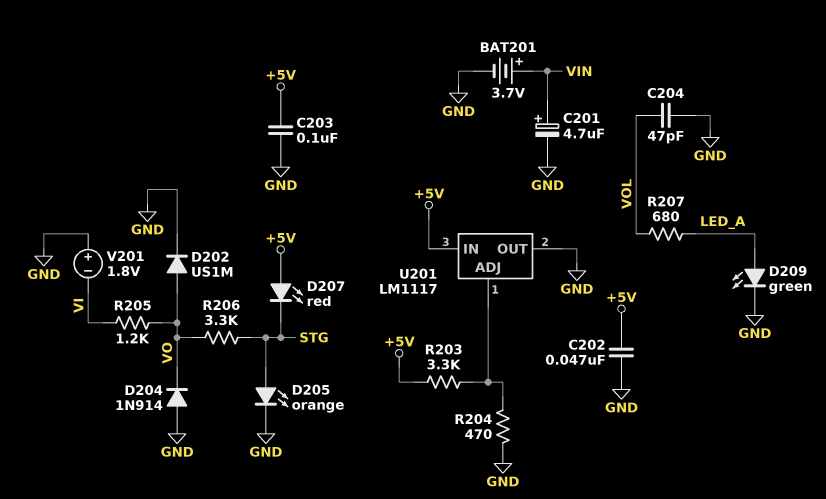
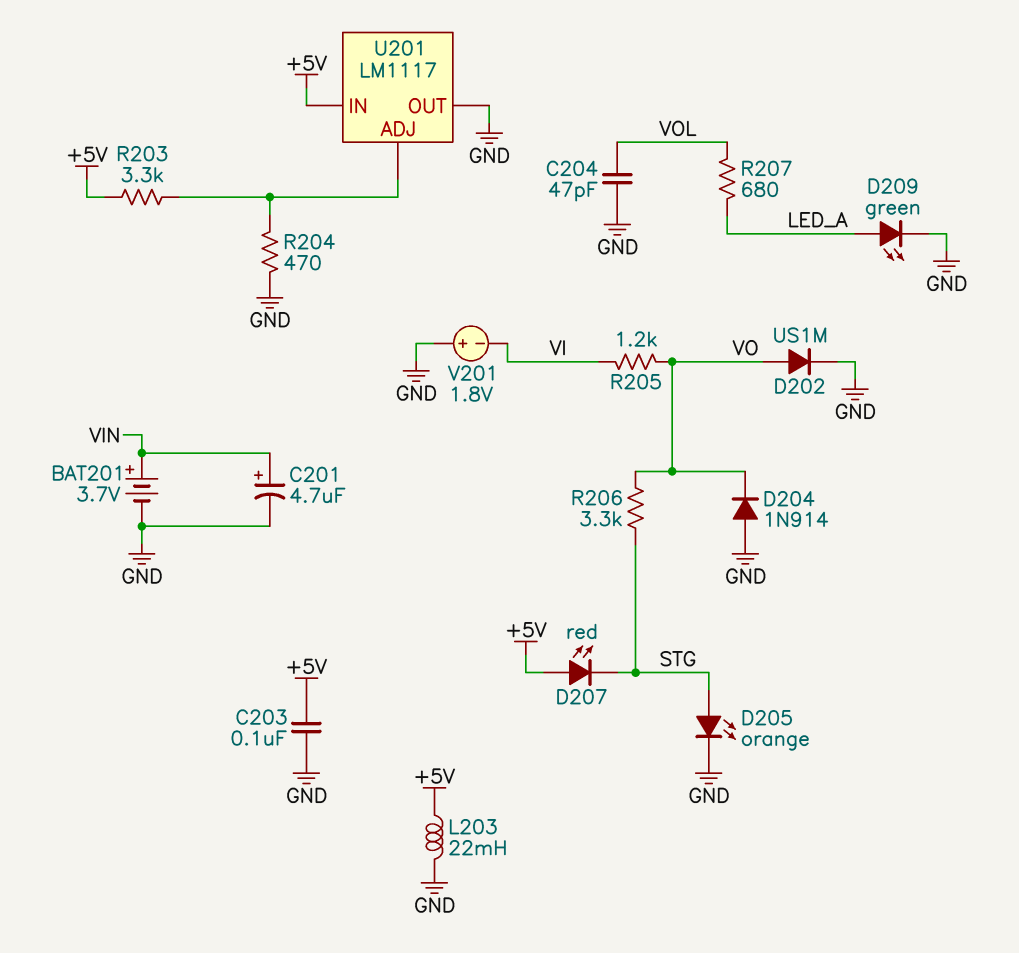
C202: 47nF (+5V, GND) -> none
L203: none -> 22mH (+5V, GND)

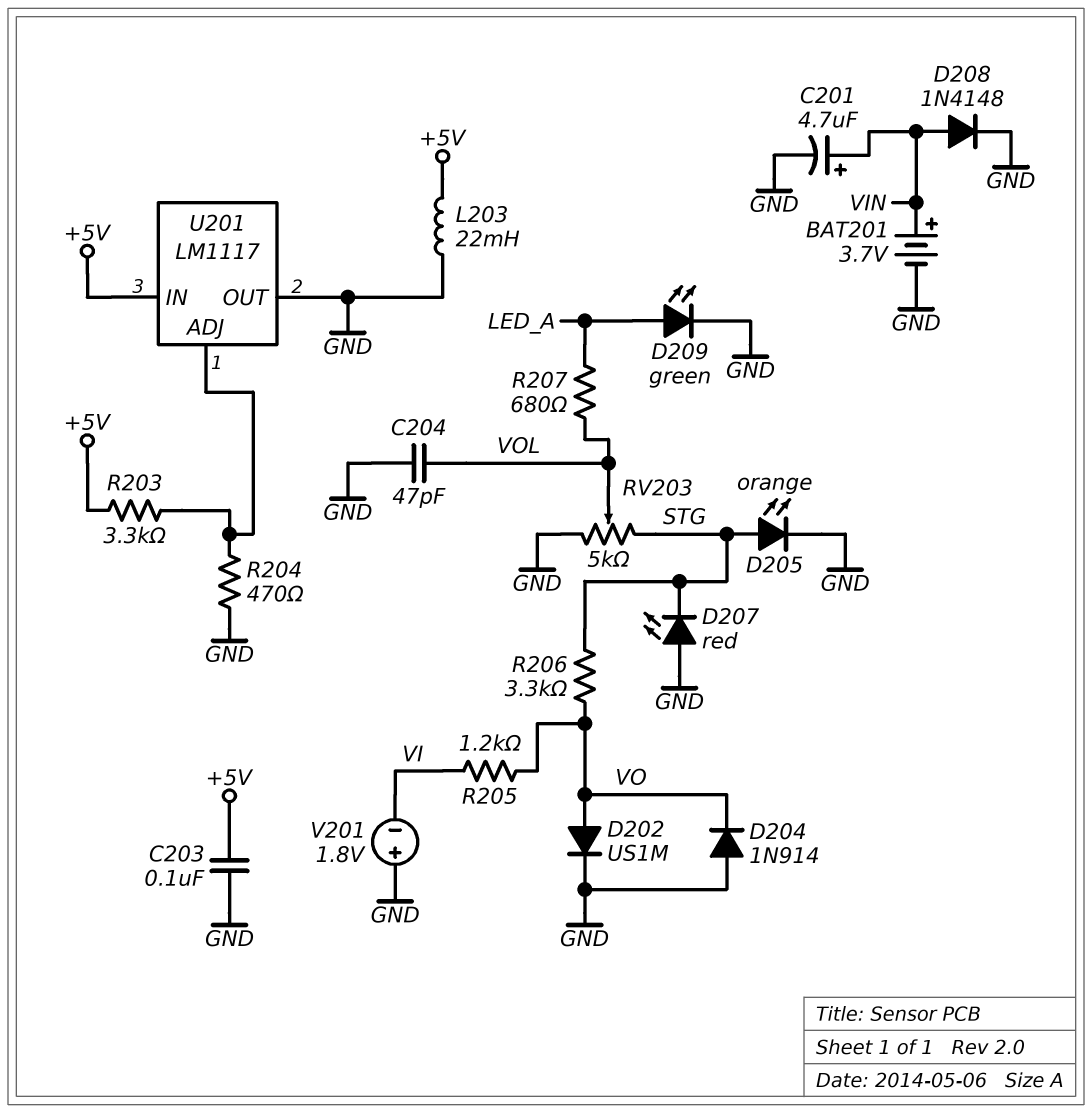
D207: LED red (A +5V, K STG) -> LED red (A GND, K STG)
D208: none -> diode 1N4148 (A VIN, K GND)
RV203: none -> 5k (GND, STG, wiper VOL)

